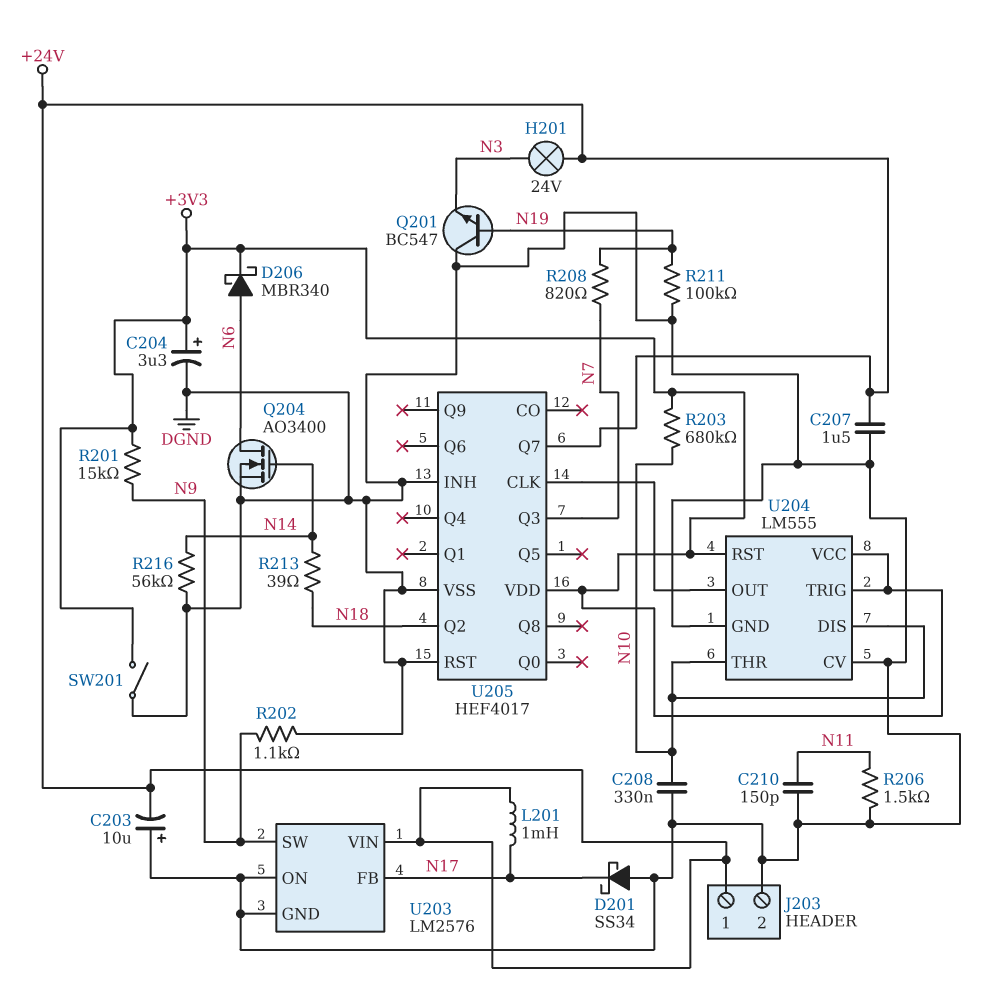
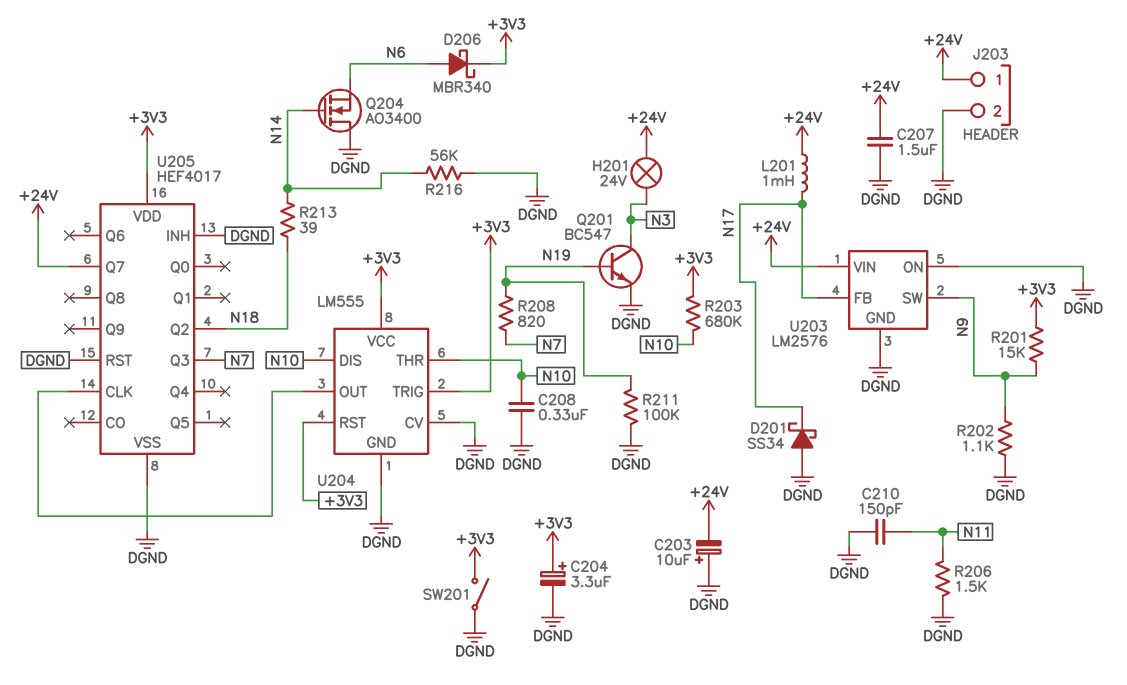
Q201: NPN BC547 (B N19, C DGND, E N3) -> NPN BC547 (B N19, C N3, E DGND)
Q204: NMOS AO3400 (G N14, D N6, S DGND) -> NMOS AO3400 (G N14, D DGND, S N6)

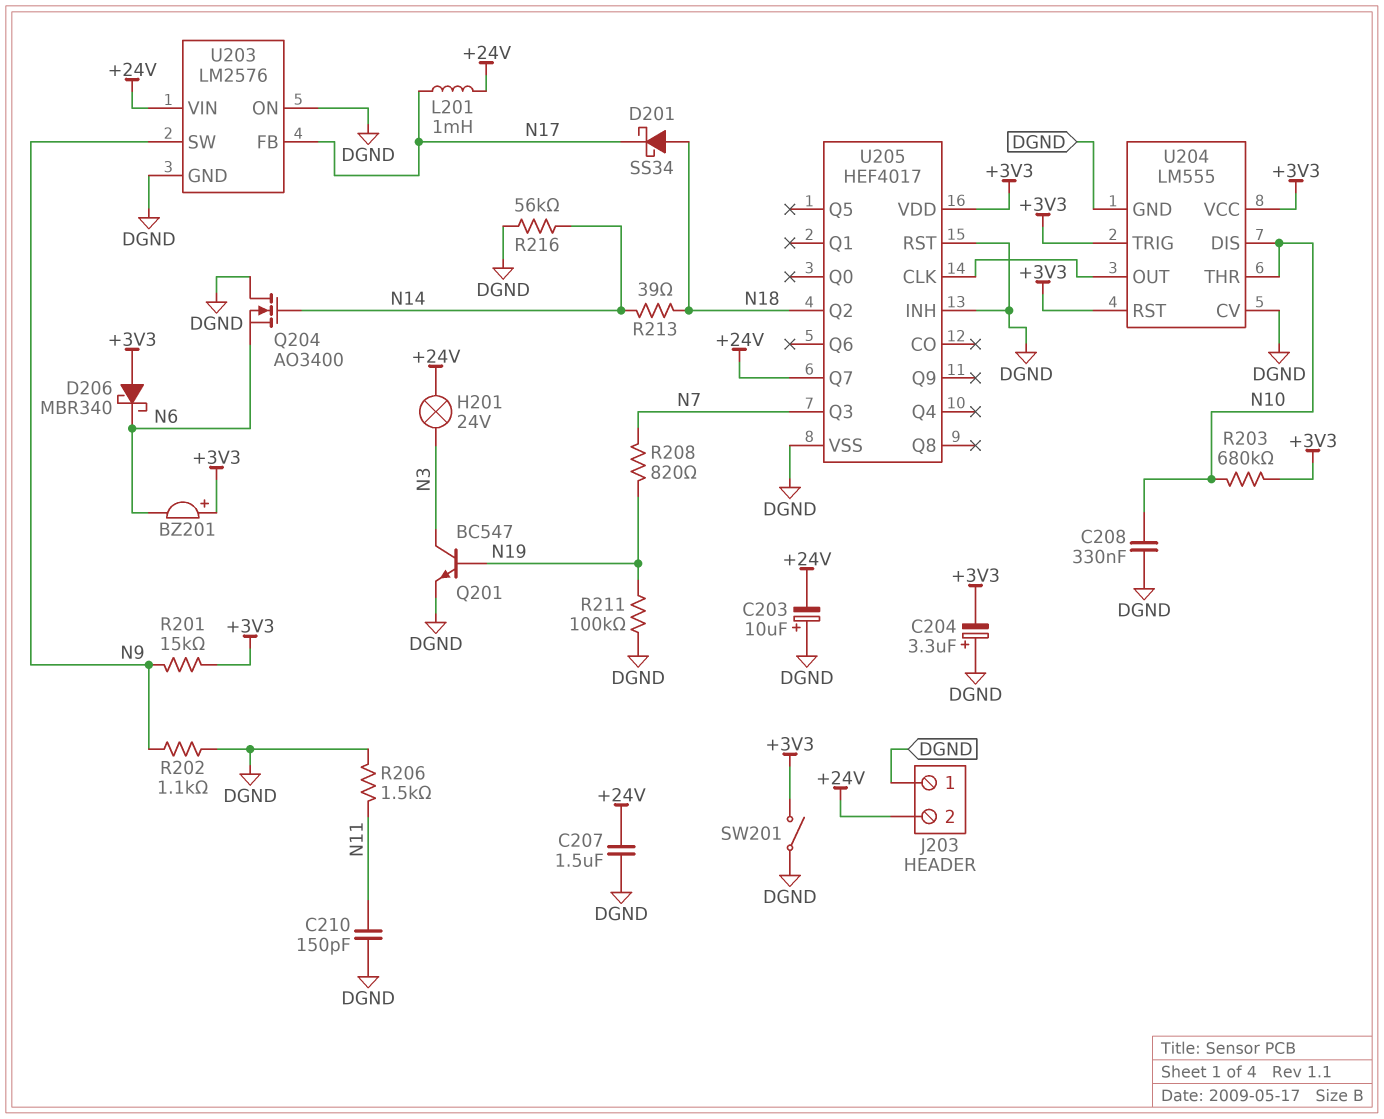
BZ201: none -> buzzer (plus +3V3, minus N6)
C204: 3.3uF (plus +3V3, minus DGND) -> 3.3uF (plus DGND, minus +3V3)
D201: schottky SS34 (A DGND, K N17) -> schottky SS34 (A N18, K N17)
D206: schottky MBR340 (A N6, K +3V3) -> schottky MBR340 (A +3V3, K N6)
J203 pin 1: +24V -> DGND
J203 pin 2: DGND -> +24V

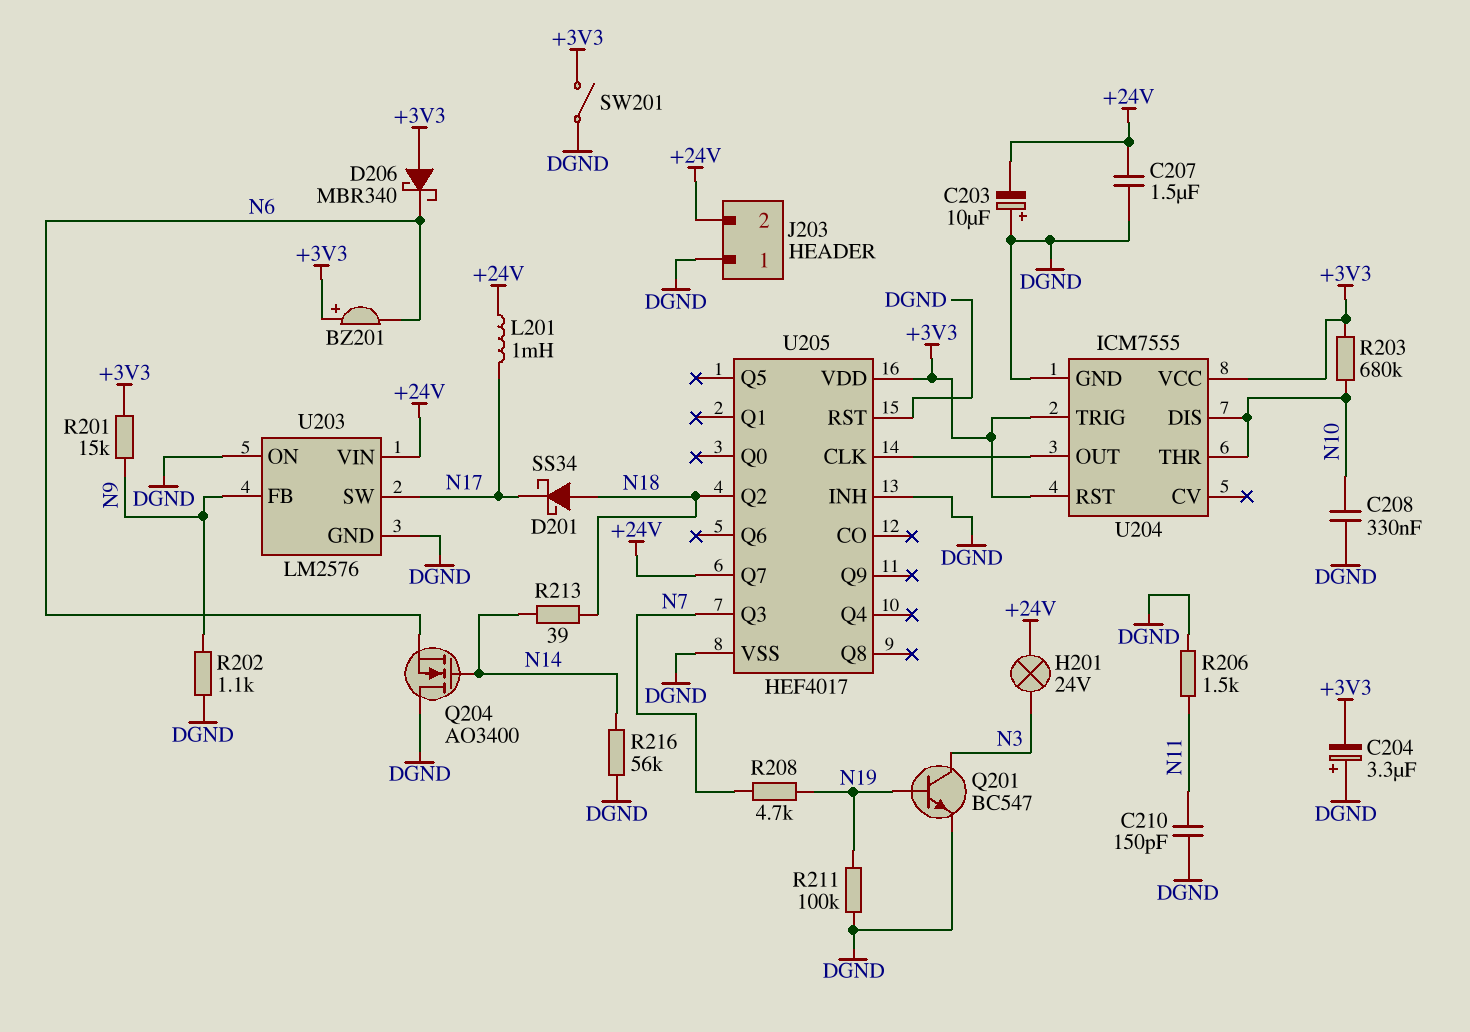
R208: 820 (N7, N19) -> 4.7k (N7, N19)
U203 pin FB: N17 -> N9
U203 pin SW: N9 -> N17
U204: LM555 -> ICM7555
U204 pin CV: DGND -> none

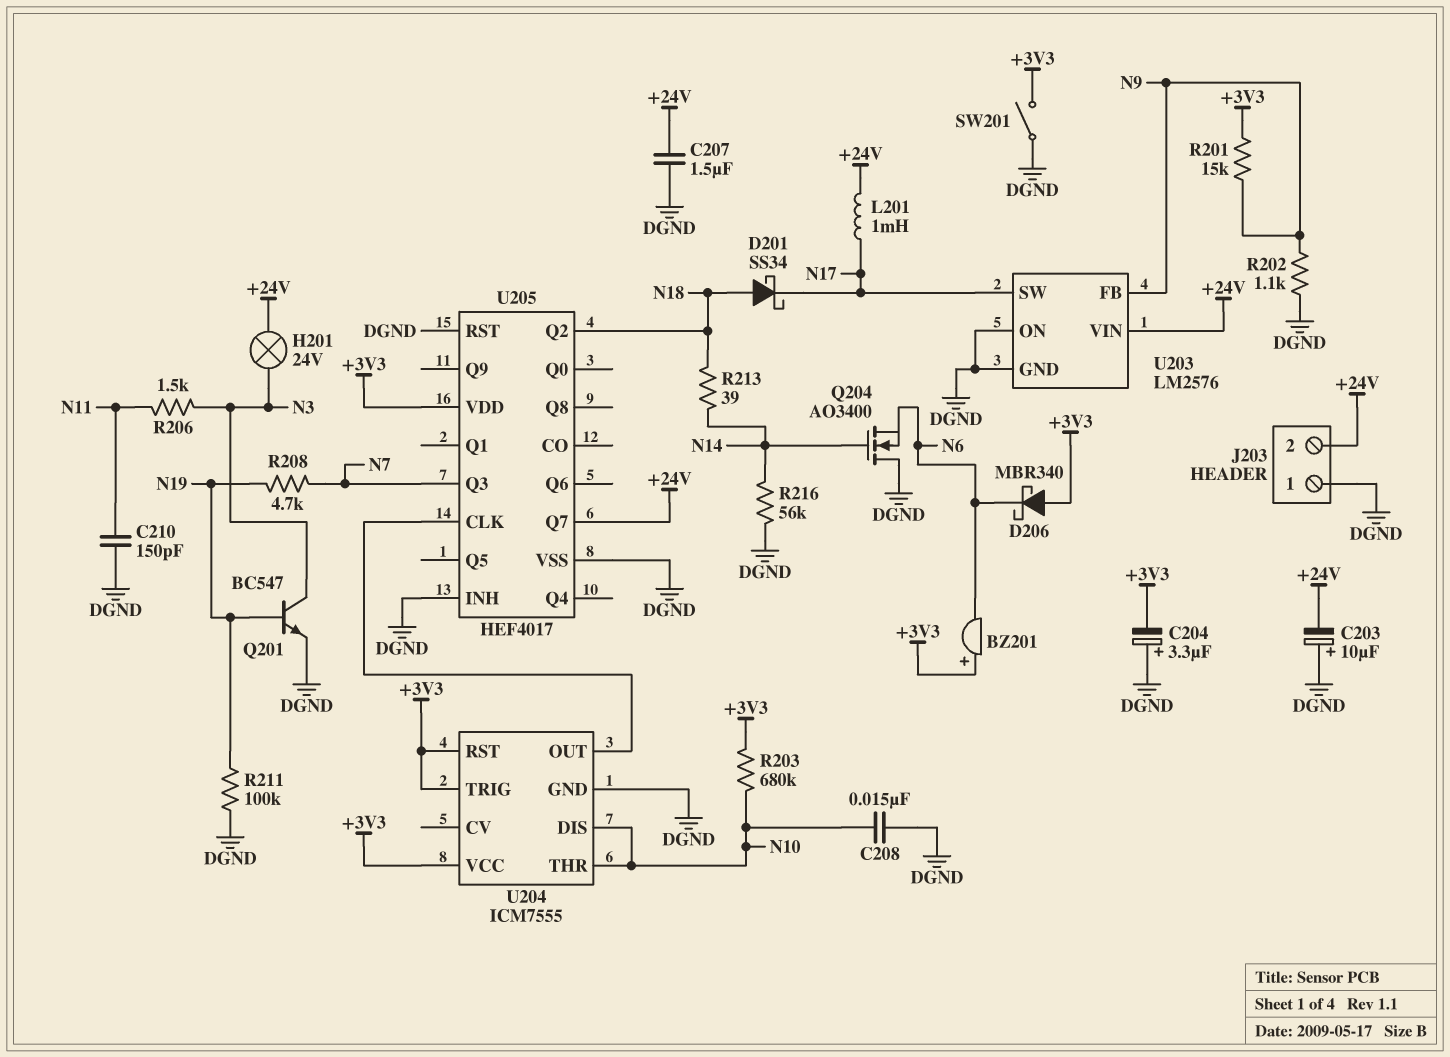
C208: 330nF (DGND, N10) -> 15nF (DGND, N10)
R206: 1.5k (DGND, N11) -> 1.5k (N3, N11)

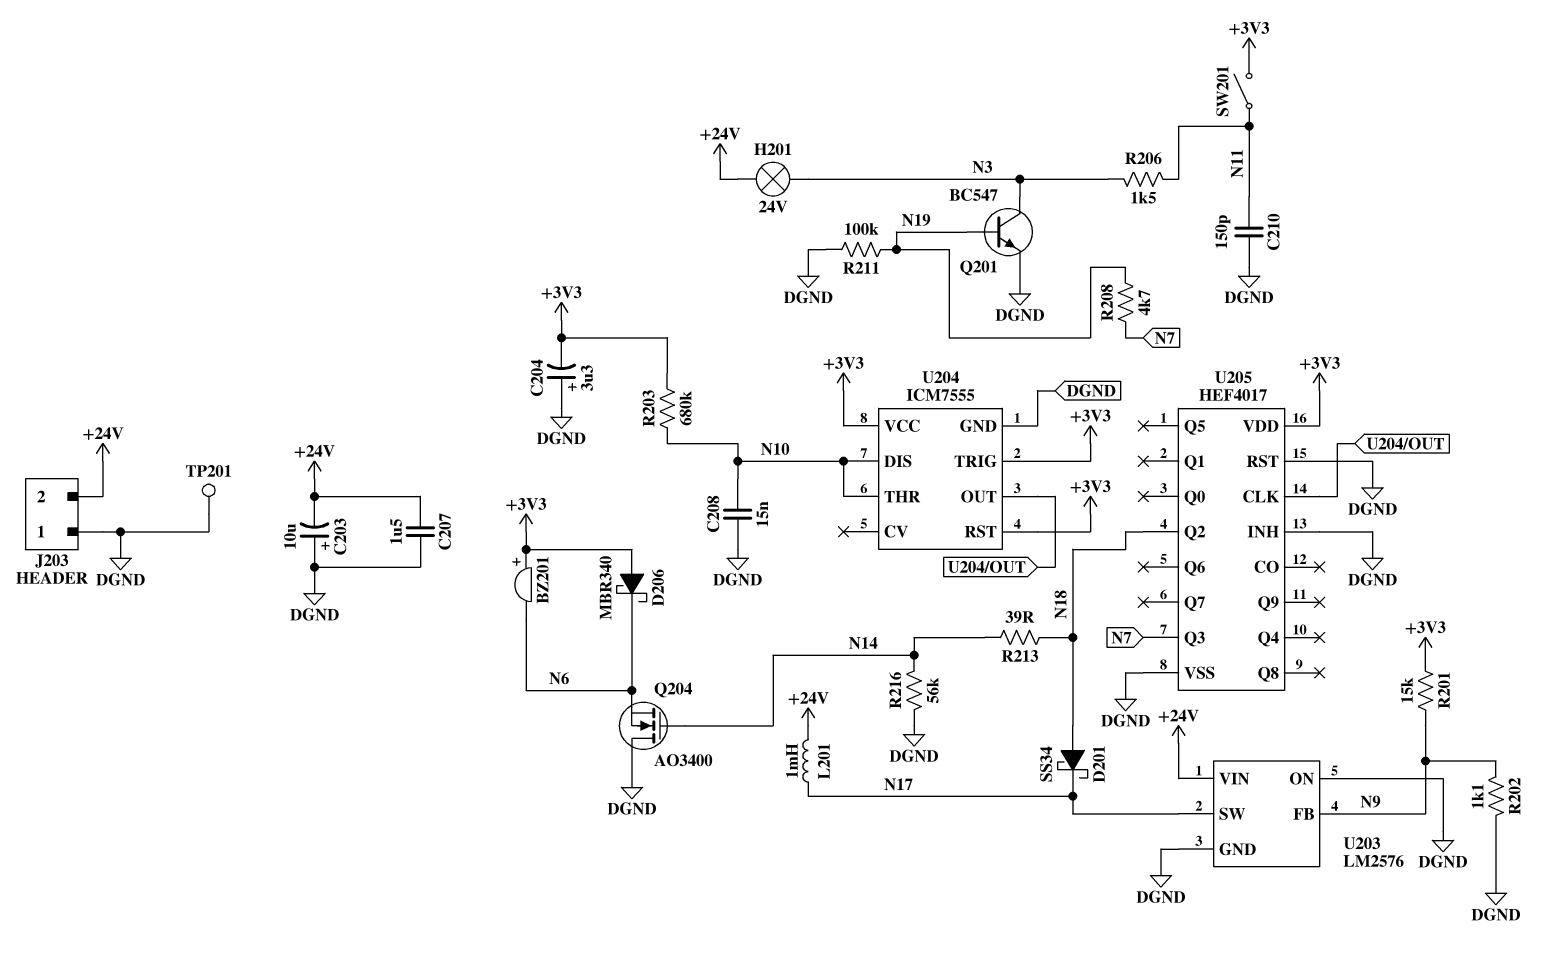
SW201: switch (+3V3, DGND) -> switch (+3V3, N11)
TP201: none -> test point (DGND)
U205 pin Q7: +24V -> none

